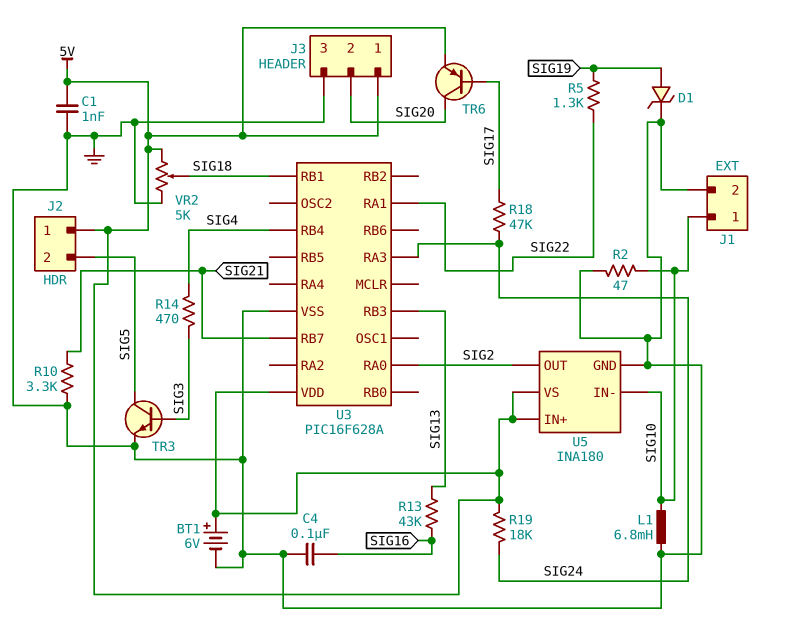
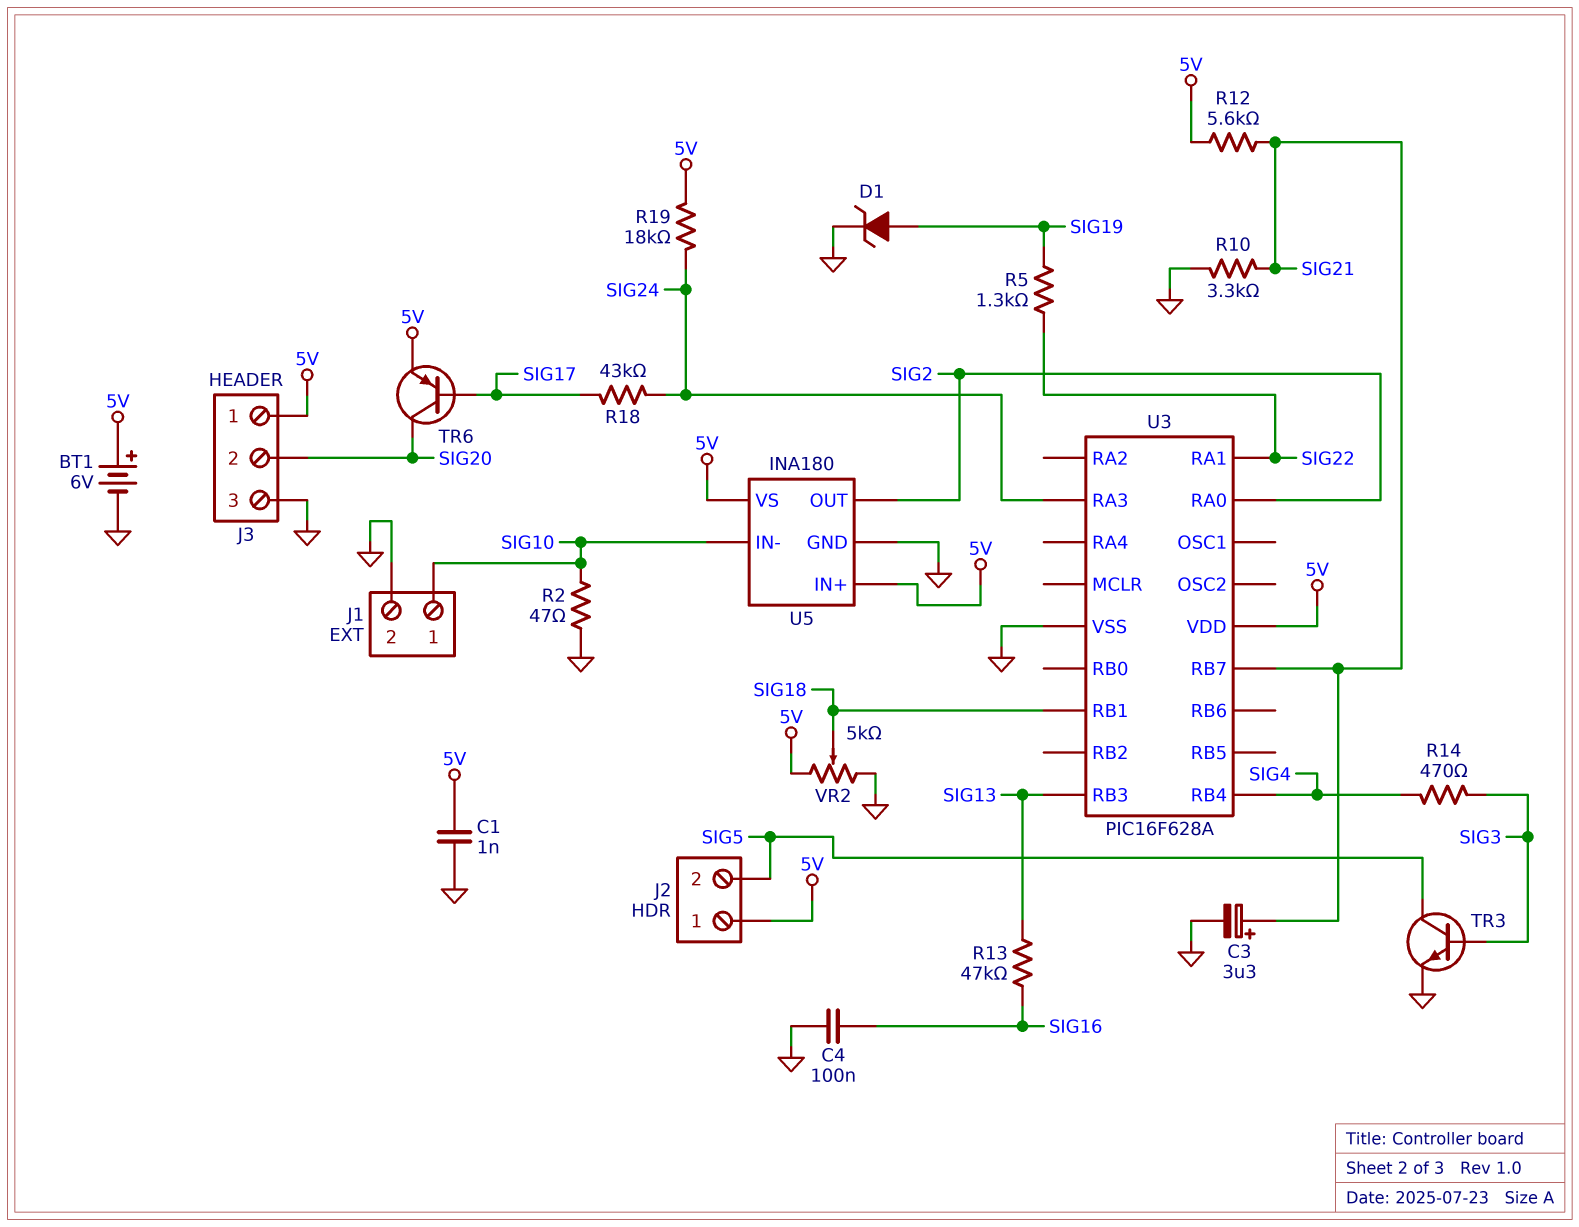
C3: none -> 3.3uF (plus SIG21, minus GND)
L1: 6.8mH (GND, SIG10) -> none
R12: none -> 5.6k (5V, SIG21)
R13: 43k (SIG13, SIG16) -> 47k (SIG13, SIG16)
R18: 47k (SIG17, SIG24) -> 43k (SIG17, SIG24)

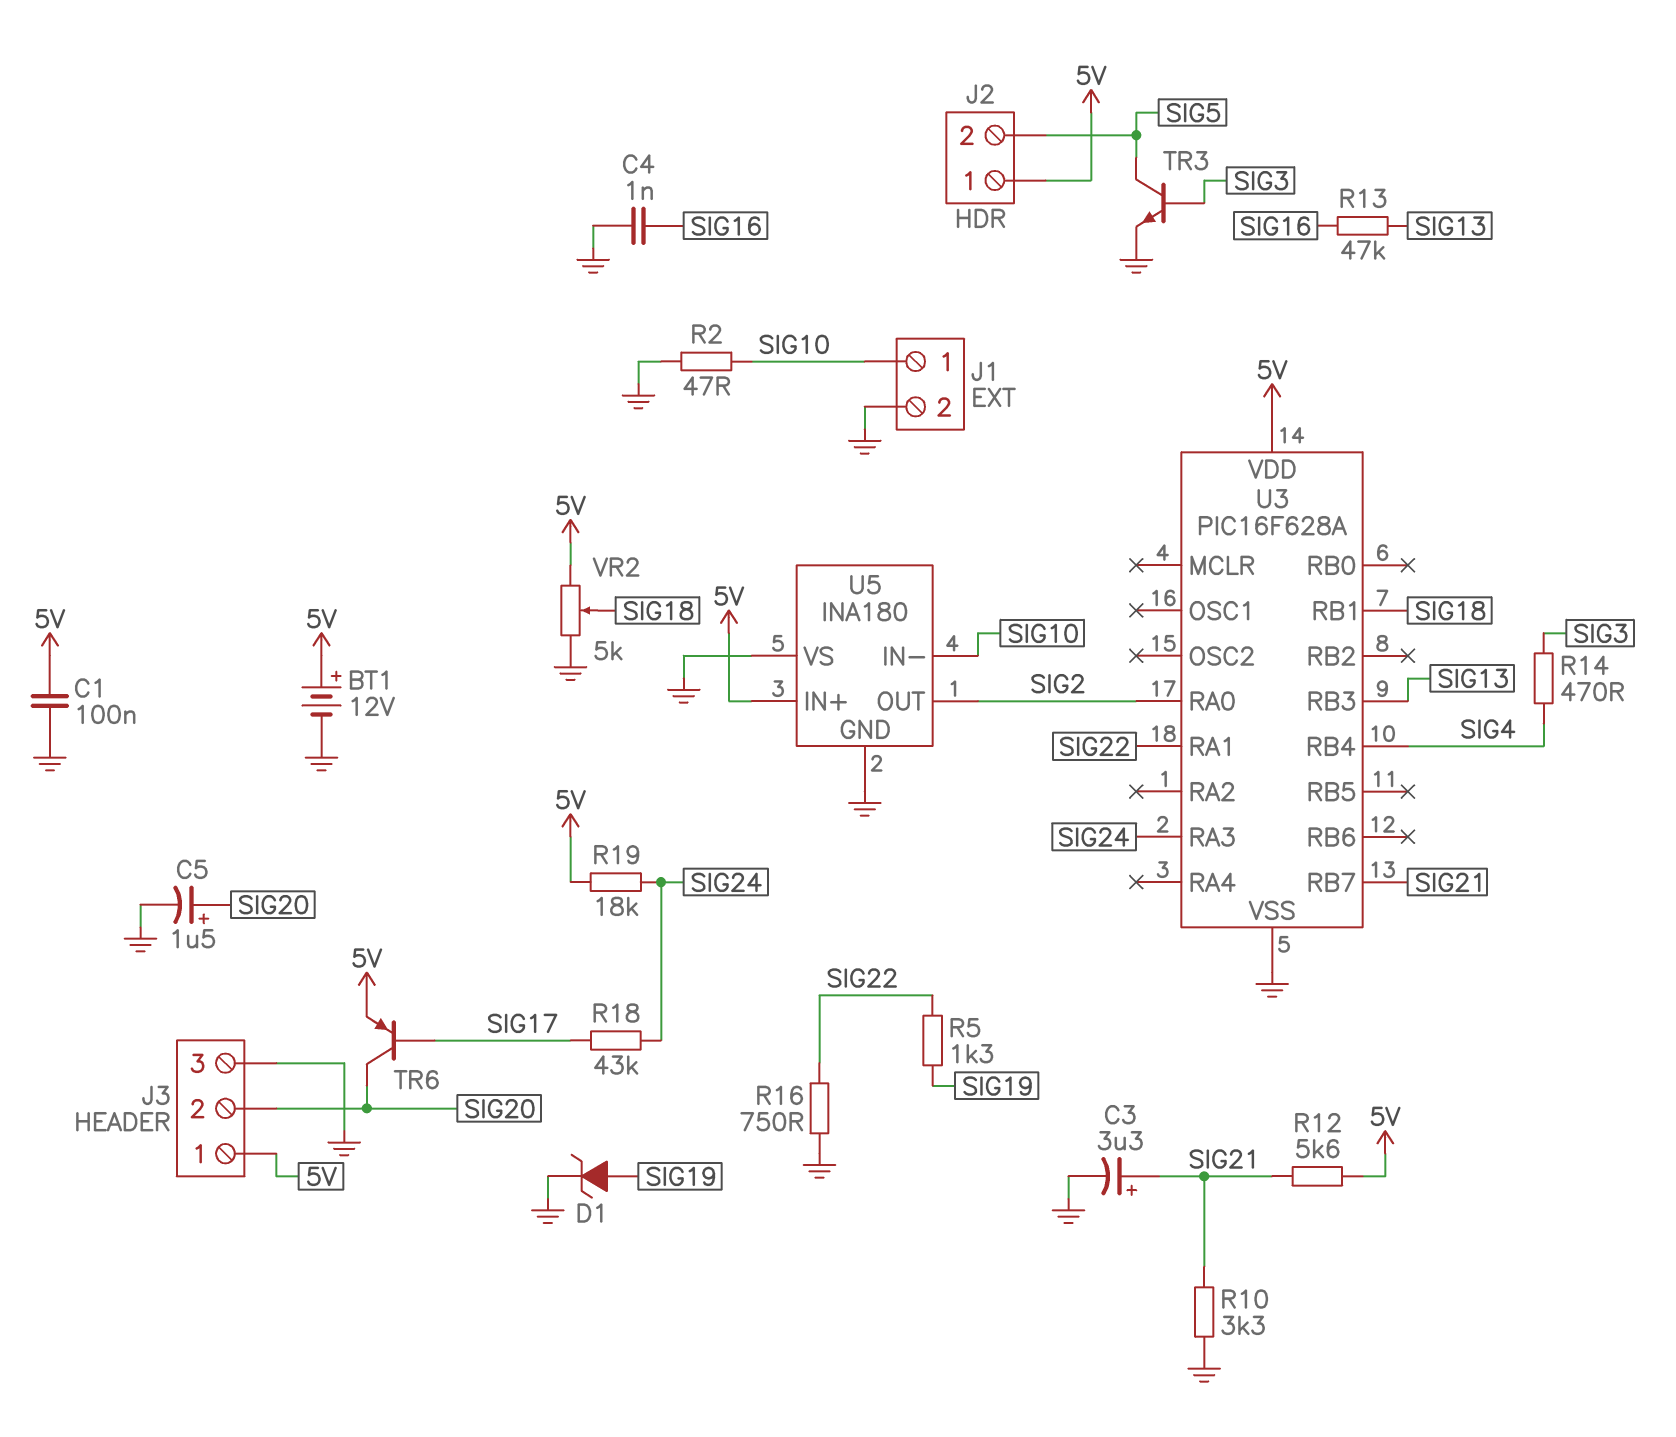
BT1: 6V (plus 5V, minus GND) -> 12V (plus 5V, minus GND)
C1: 1nF (5V, GND) -> 100nF (5V, GND)
C4: 100nF (GND, SIG16) -> 1nF (GND, SIG16)
C5: none -> 1.5uF (plus SIG20, minus GND)
R16: none -> 750 (GND, SIG22)
U5 pin VS: 5V -> GND

